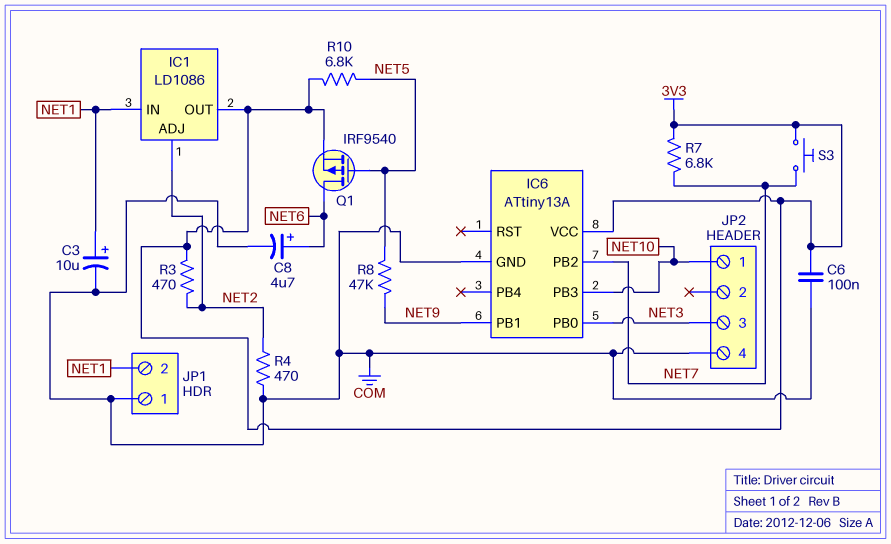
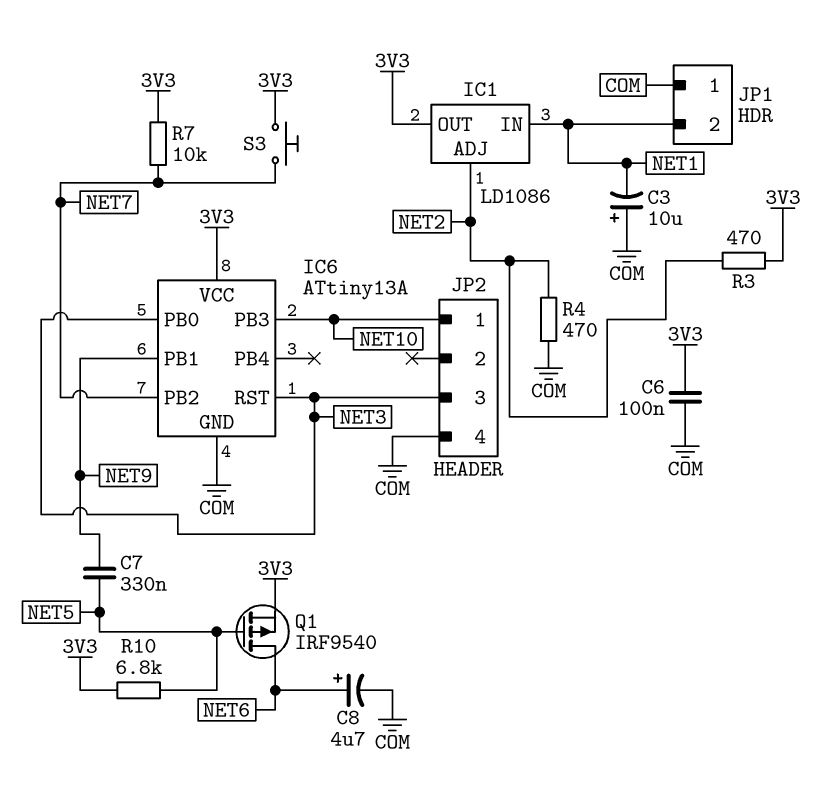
C3: 10uF (plus NET1, minus COM) -> 10uF (plus COM, minus NET1)
C7: none -> 330nF (NET5, NET9)
IC6 pin RST: none -> NET3
R7: 6.8k (3V3, NET7) -> 10k (3V3, NET7)
R8: 47k (NET5, NET9) -> none

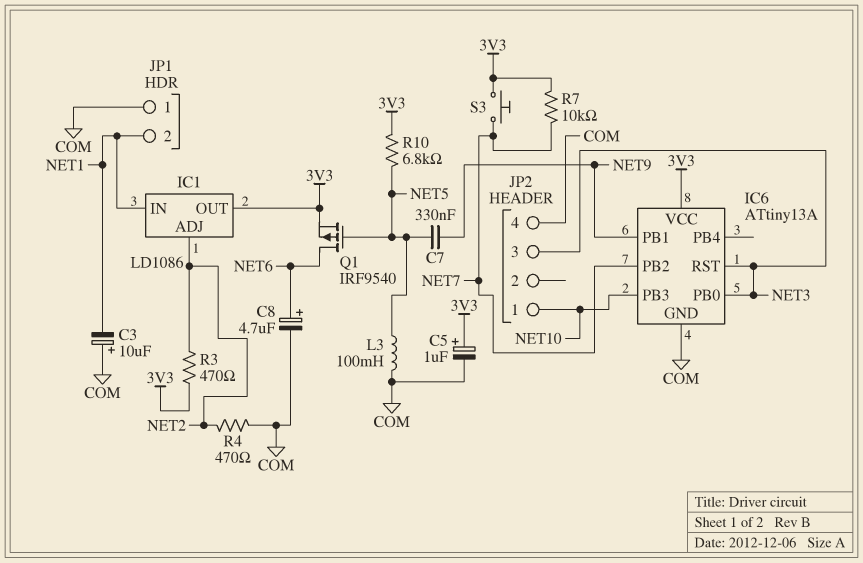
C5: none -> 1uF (plus 3V3, minus COM)
C6: 100nF (3V3, COM) -> none
L3: none -> 100mH (COM, NET5)

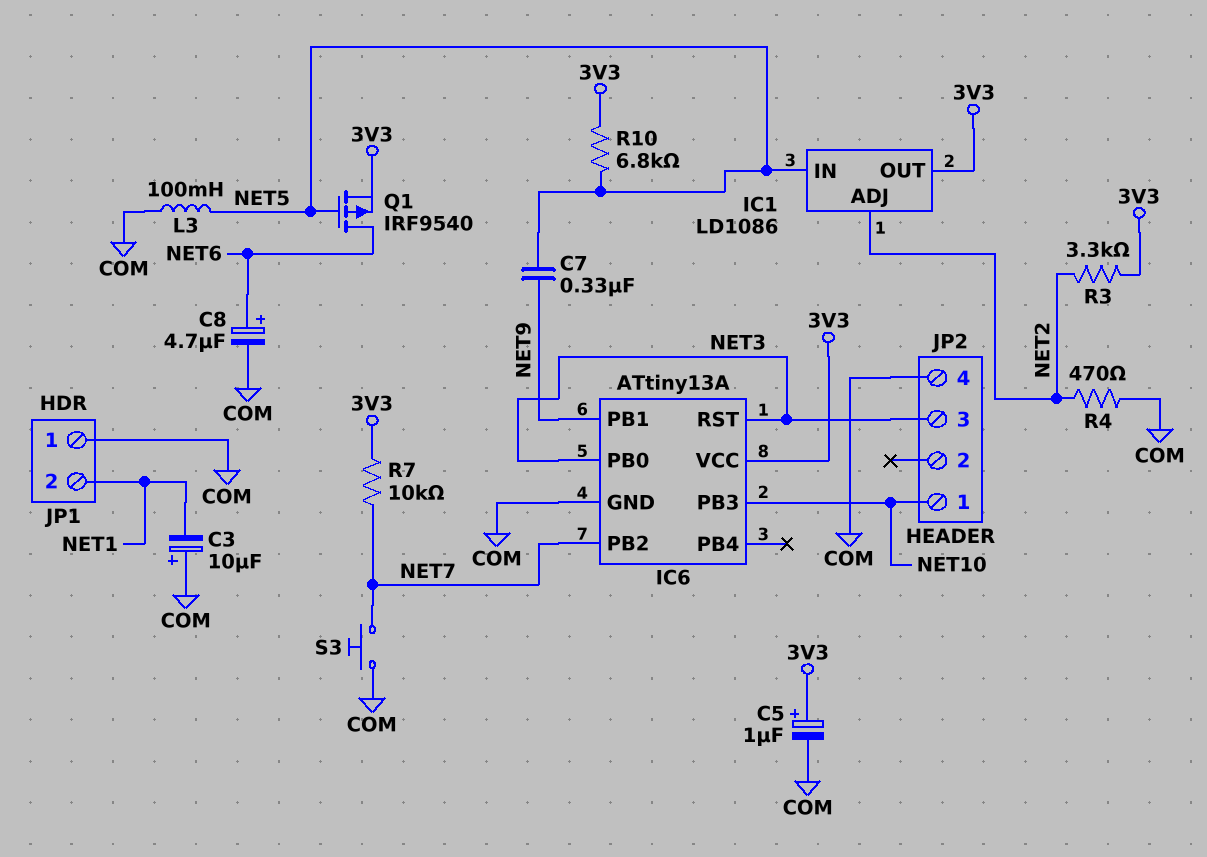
IC1 pin IN: NET1 -> NET5
R3: 470 (3V3, NET2) -> 3.3k (3V3, NET2)
S3: button (3V3, NET7) -> button (COM, NET7)

